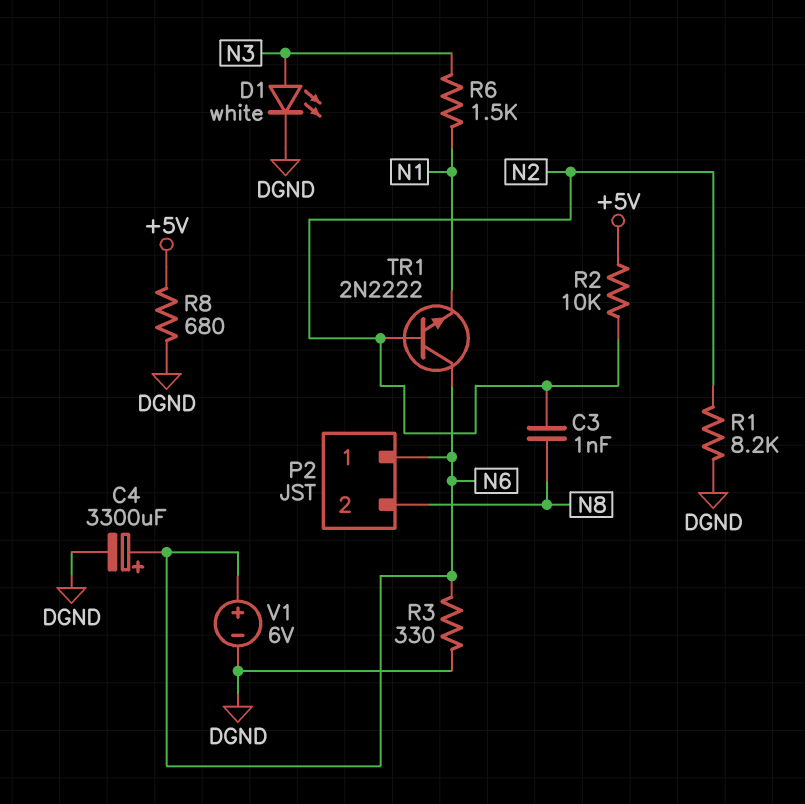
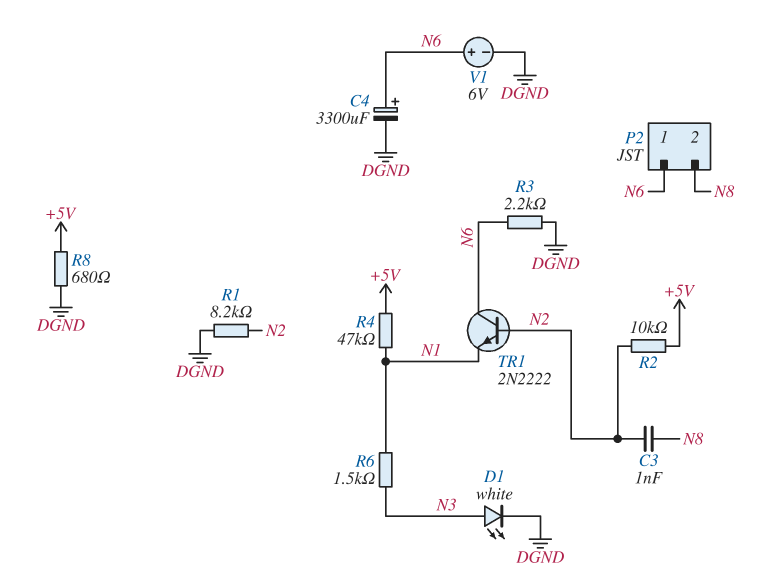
R3: 330 (DGND, N6) -> 2.2k (DGND, N6)
R4: none -> 47k (+5V, N1)

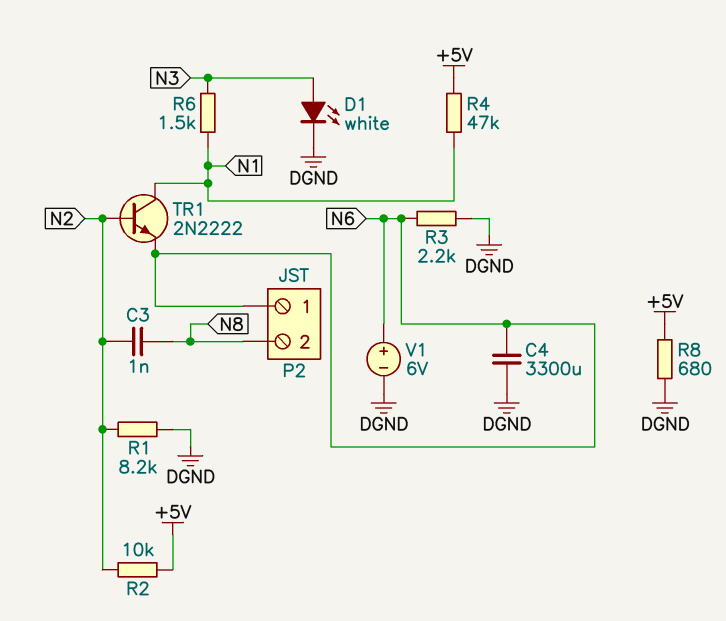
C4: 3300uF (plus N6, minus DGND) -> 3300uF (DGND, N6)
TR1: NPN 2N2222 (B N2, C N6, E N1) -> NPN 2N2222 (B N2, C N1, E N6)

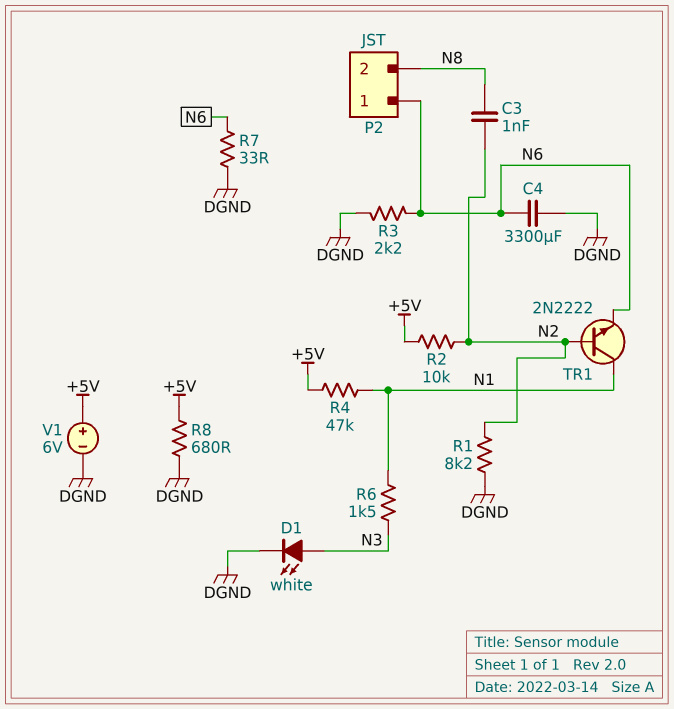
R7: none -> 33 (DGND, N6)
V1: 6V (plus N6, minus DGND) -> 6V (plus +5V, minus DGND)

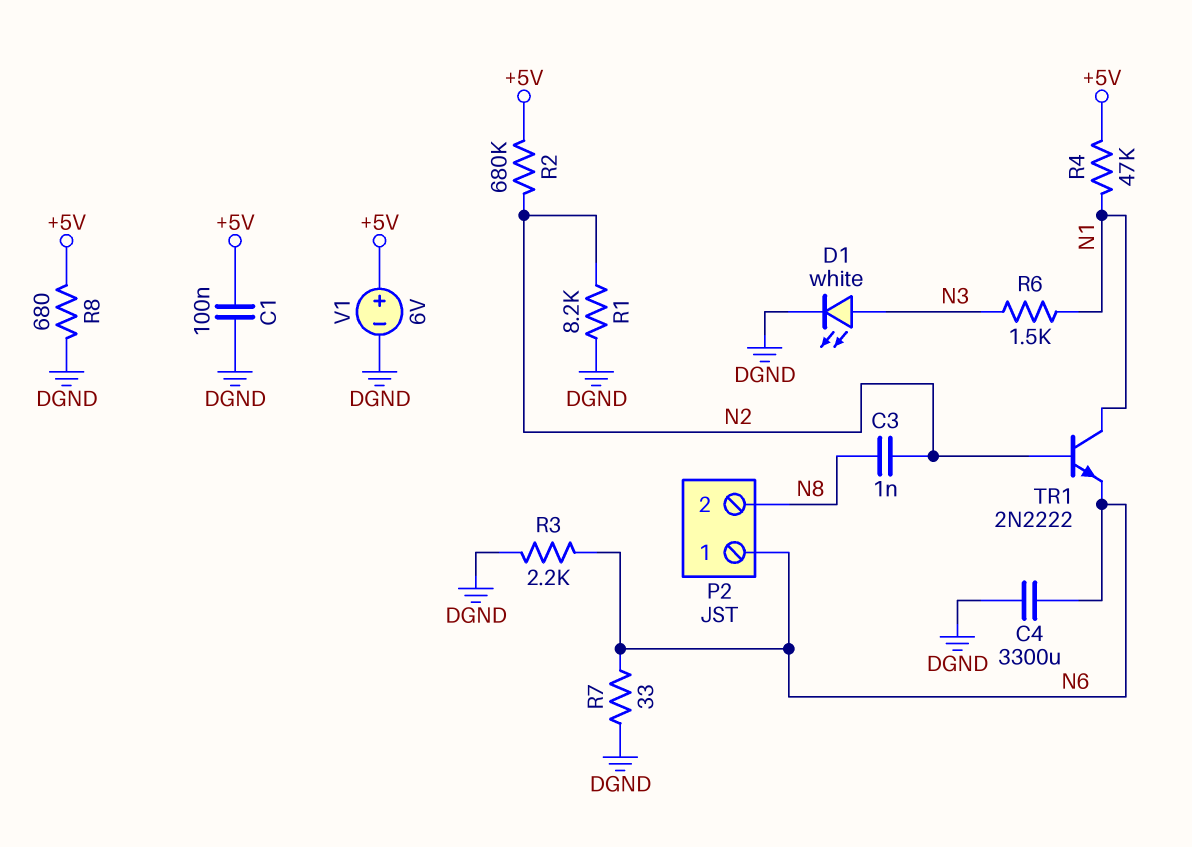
C1: none -> 100nF (+5V, DGND)
R2: 10k (+5V, N2) -> 680k (+5V, N2)

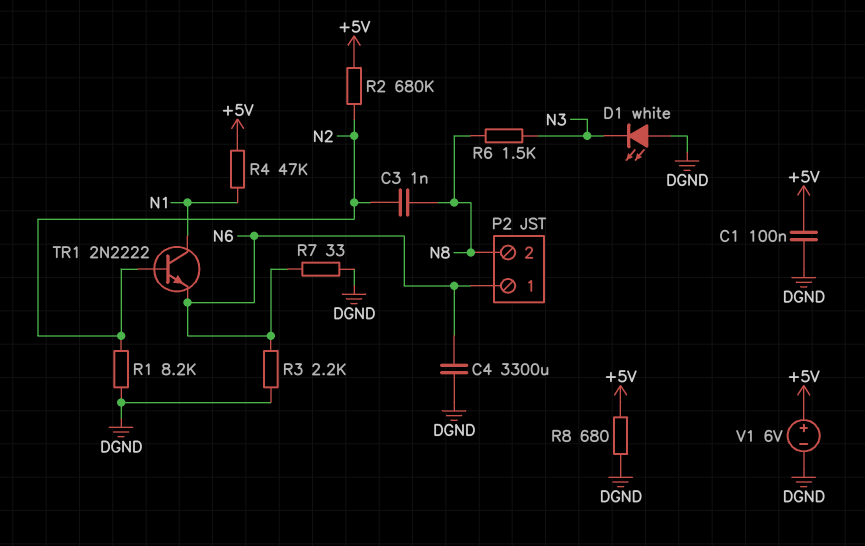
D1: LED white (A N3, K DGND) -> LED white (A DGND, K N3)
R6: 1.5k (N1, N3) -> 1.5k (N3, N8)

